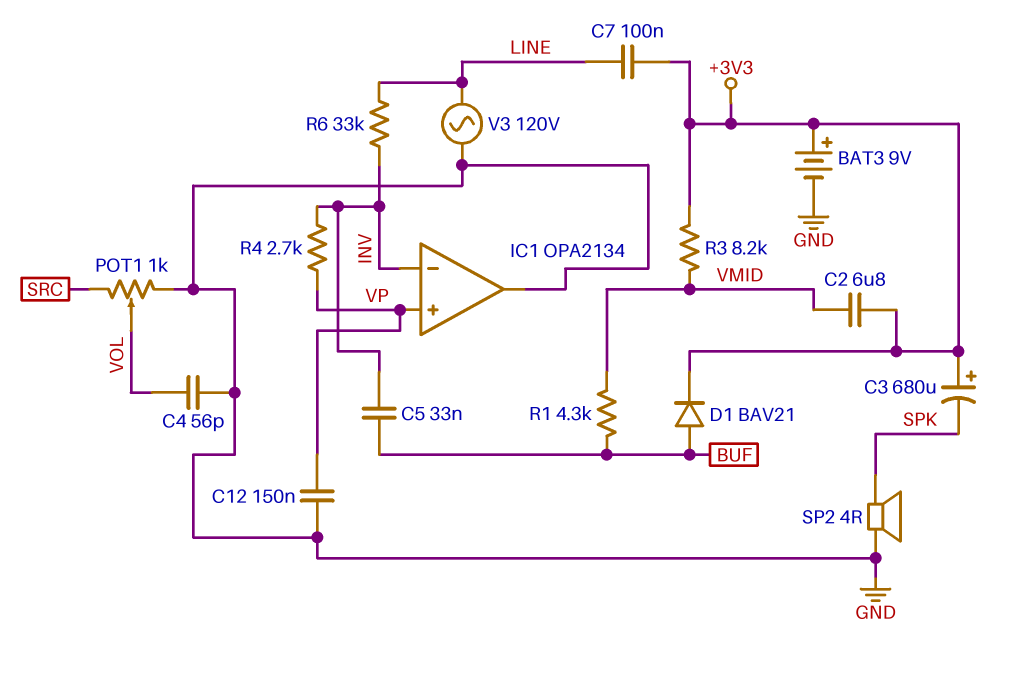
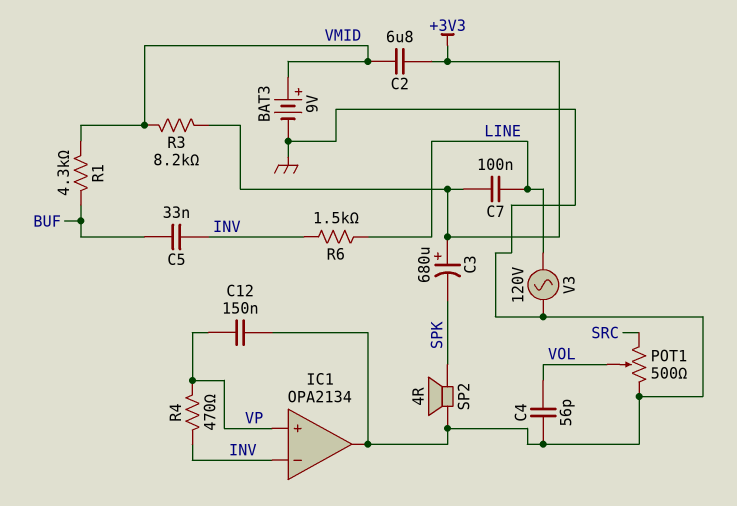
BAT3: 9V (plus +3V3, minus GND) -> 9V (plus VMID, minus GND)
D1: diode BAV21 (A BUF, K +3V3) -> none
POT1: 1k (GND, SRC, wiper VOL) -> 500 (GND, SRC, wiper VOL)
R4: 2.7k (INV, VP) -> 470 (INV, VP)
R6: 33k (INV, LINE) -> 1.5k (INV, LINE)

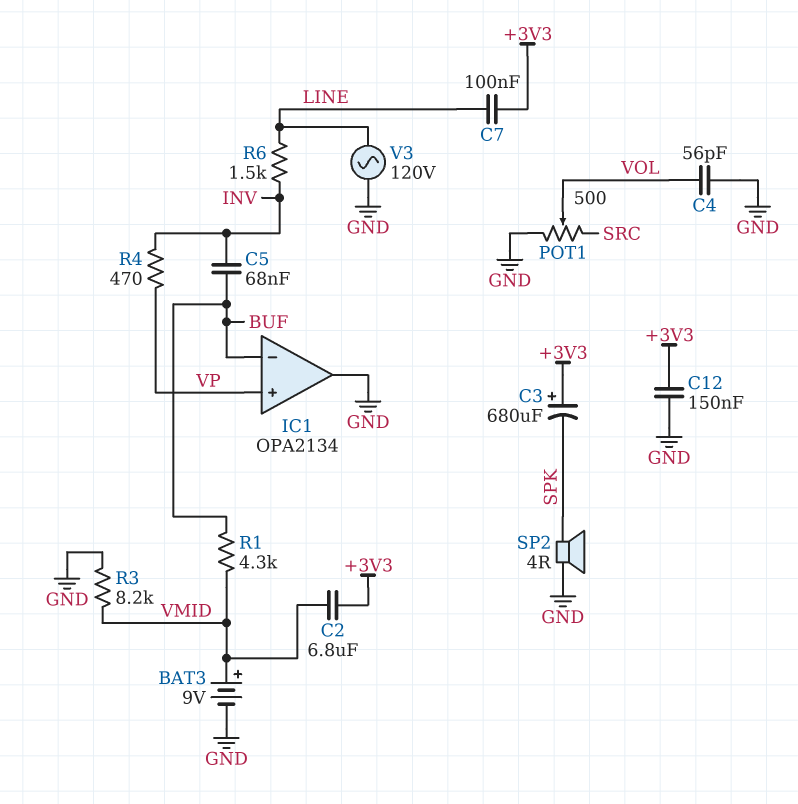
C5: 33nF (BUF, INV) -> 68nF (BUF, INV)
C12: 150nF (GND, VP) -> 150nF (+3V3, GND)
IC1 pin in-: INV -> BUF
R3: 8.2k (+3V3, VMID) -> 8.2k (GND, VMID)

